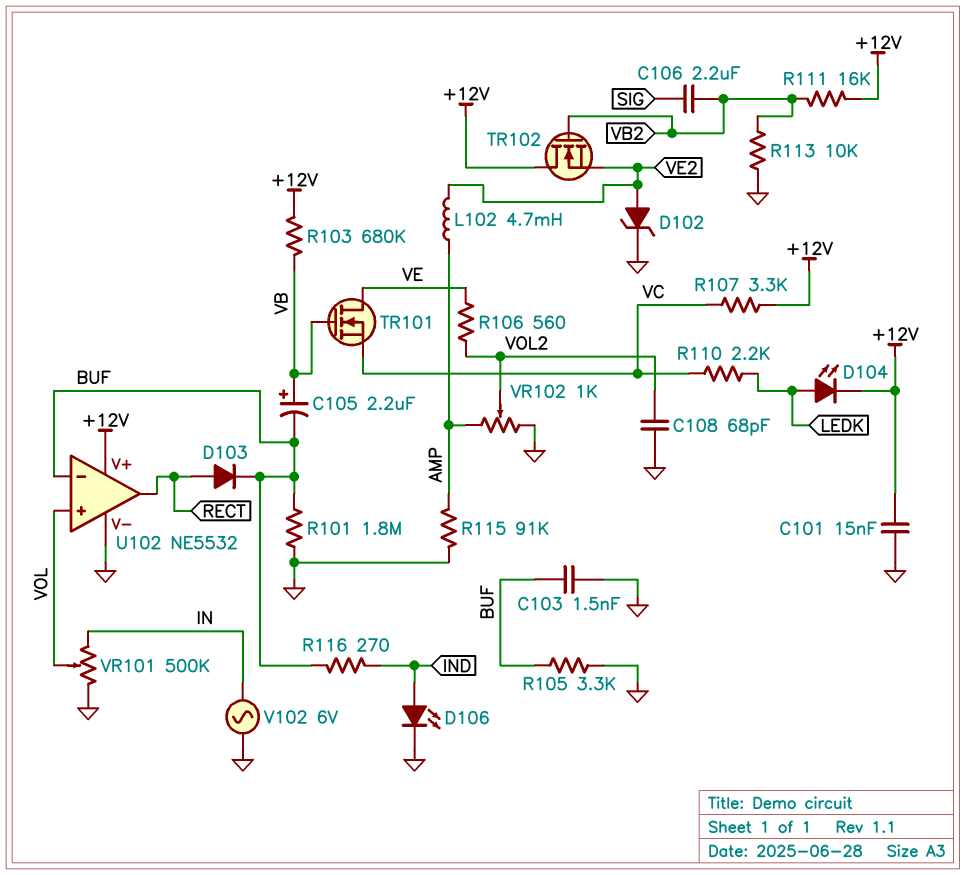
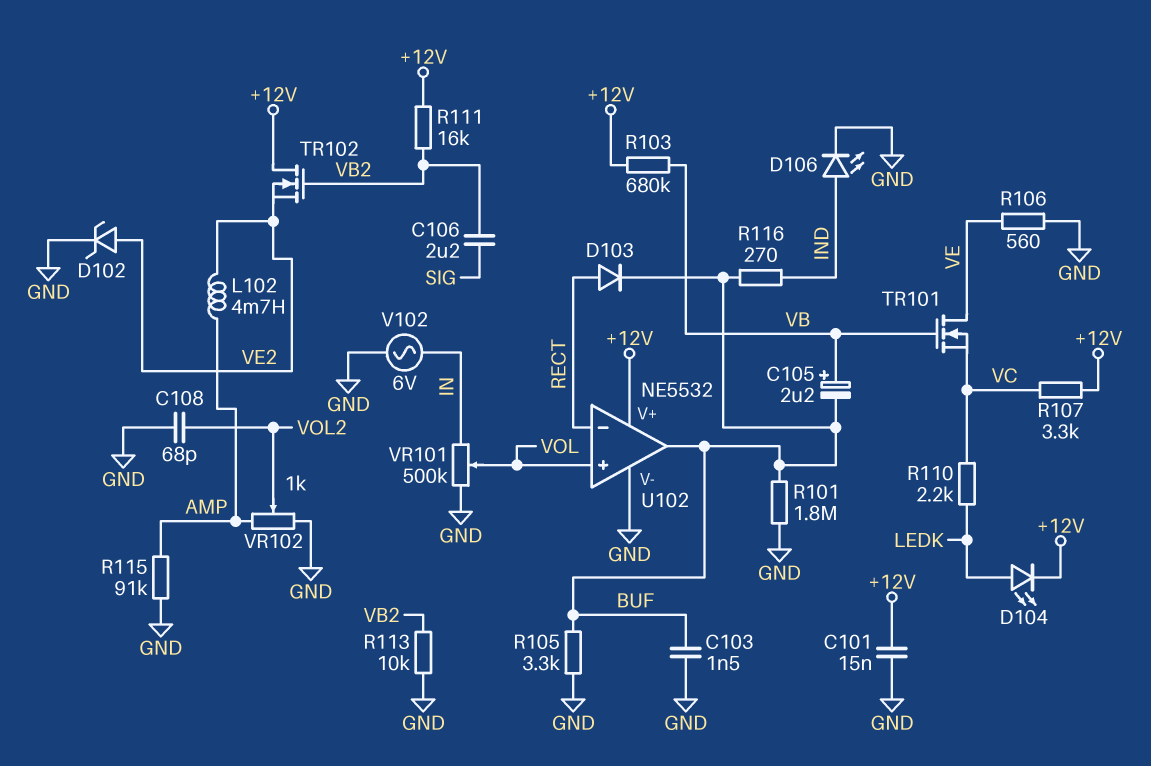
R106: 560 (VE, VOL2) -> 560 (GND, VE)
U102 pin in-: BUF -> RECT
U102 pin out: RECT -> BUF

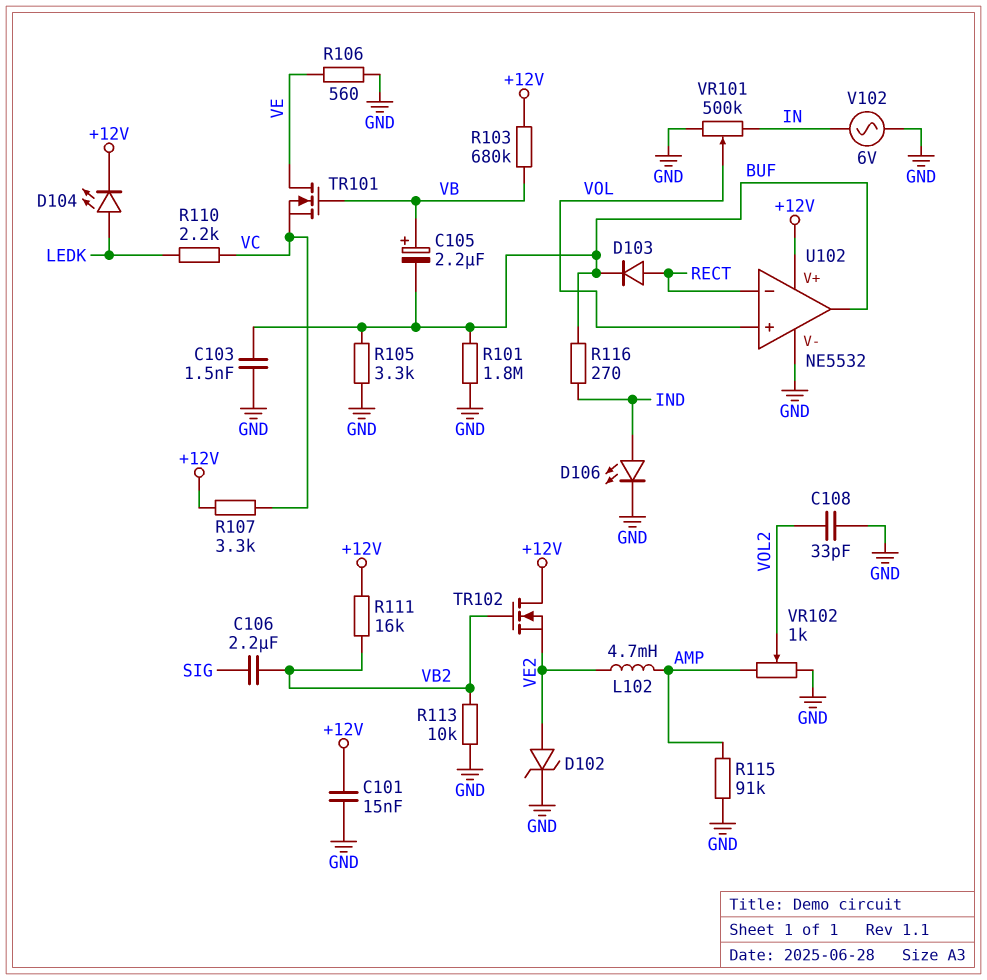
C108: 68pF (GND, VOL2) -> 33pF (GND, VOL2)

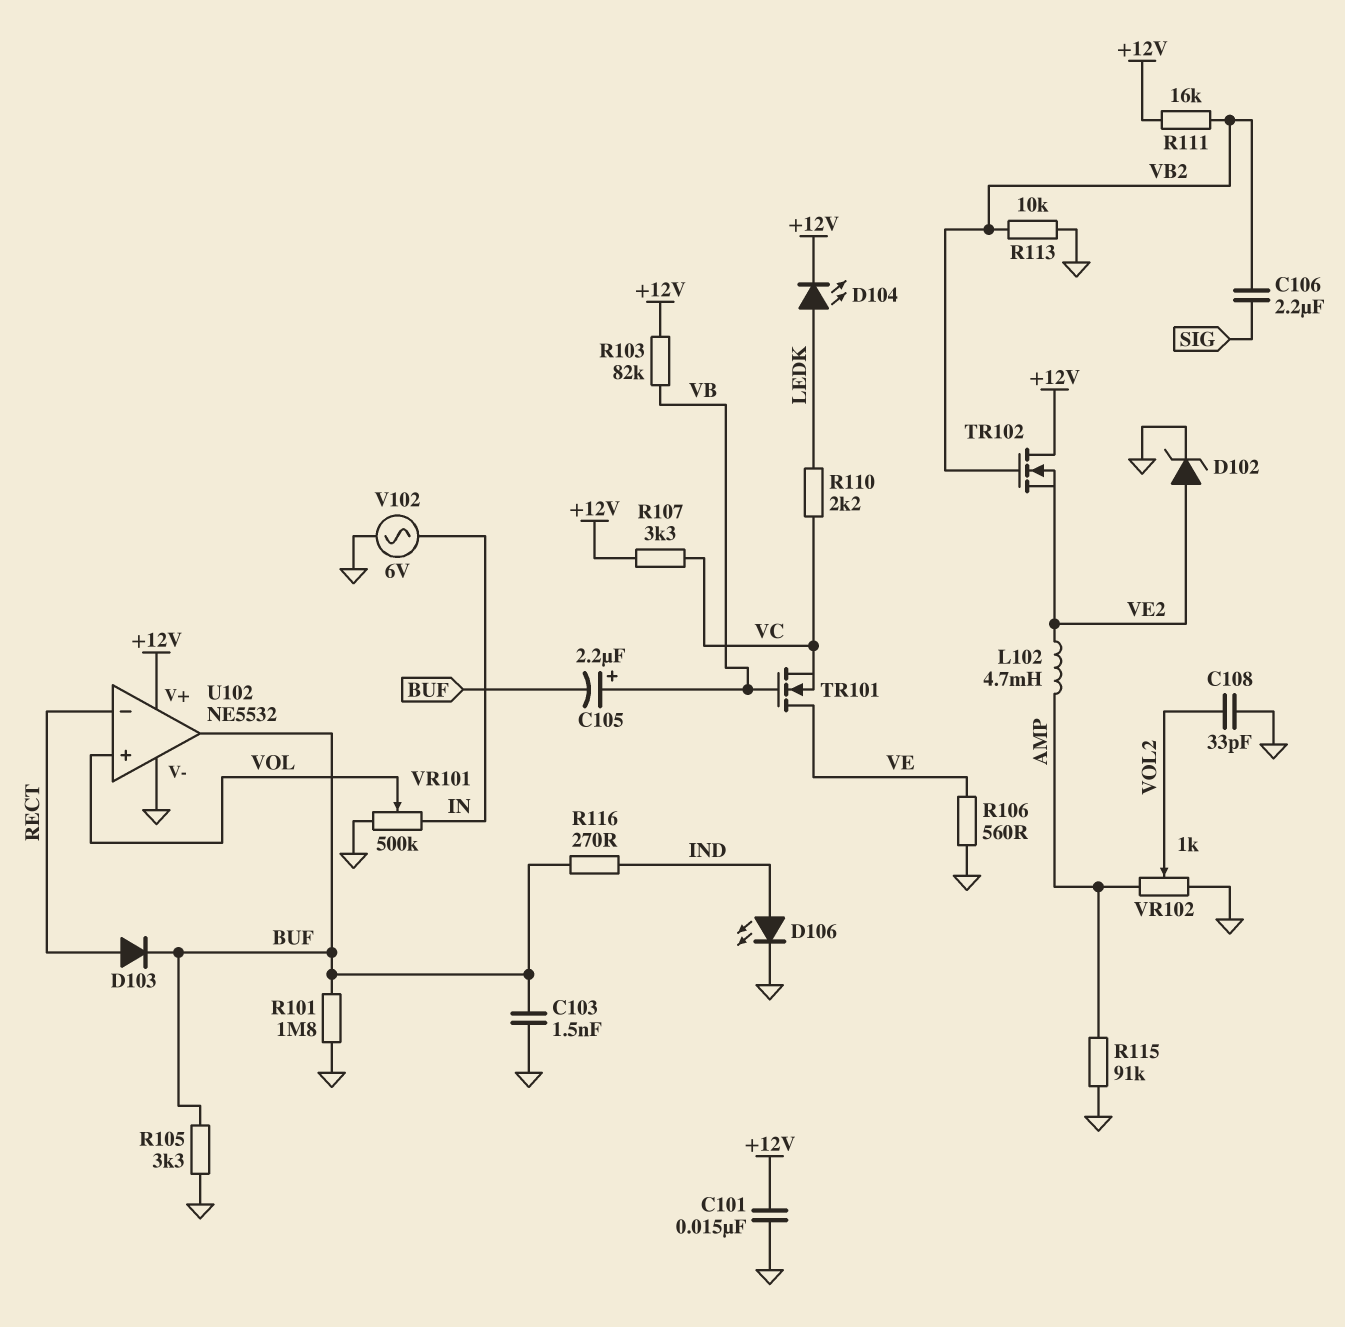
R103: 680k (+12V, VB) -> 82k (+12V, VB)

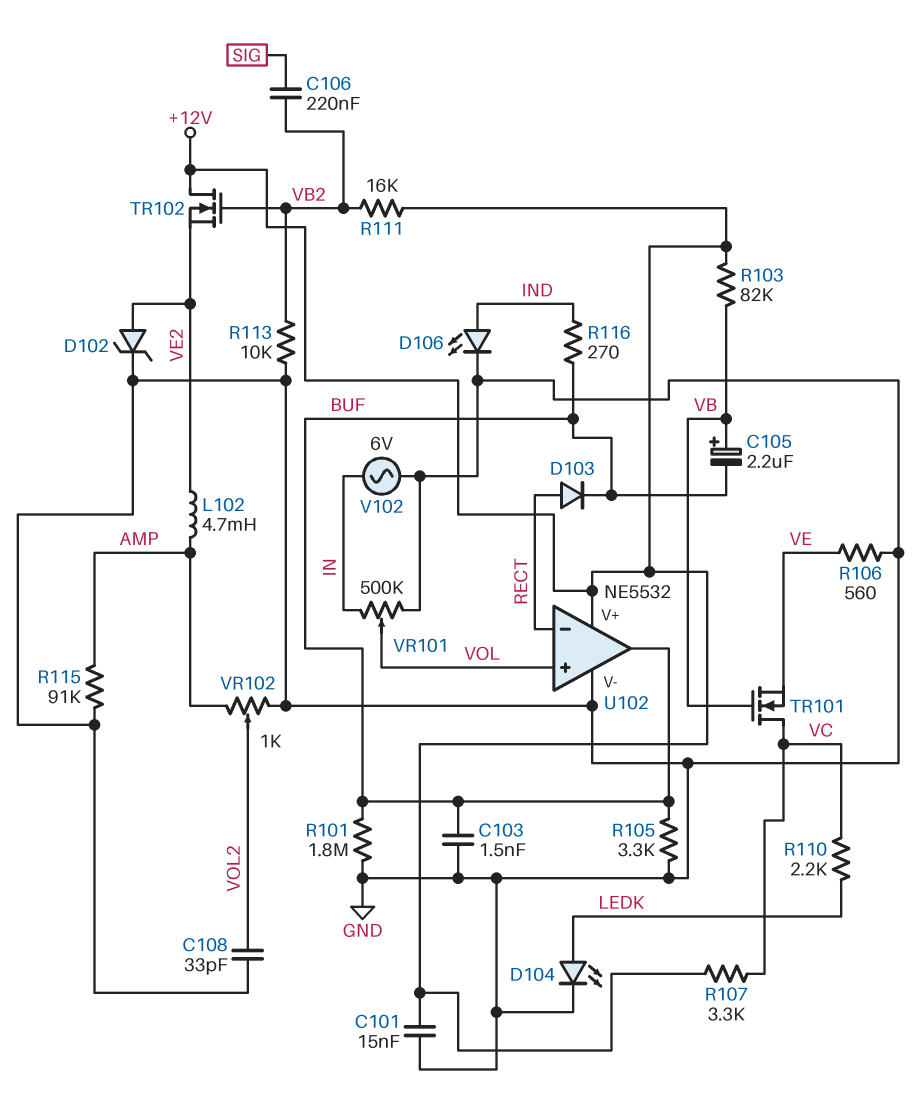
C106: 2.2uF (SIG, VB2) -> 220nF (SIG, VB2)
D104: LED (A LEDK, K +12V) -> LED (A LEDK, K GND)
TR101: NMOS (G VB, D VE, S VC) -> NMOS (G VB, D VC, S VE)

